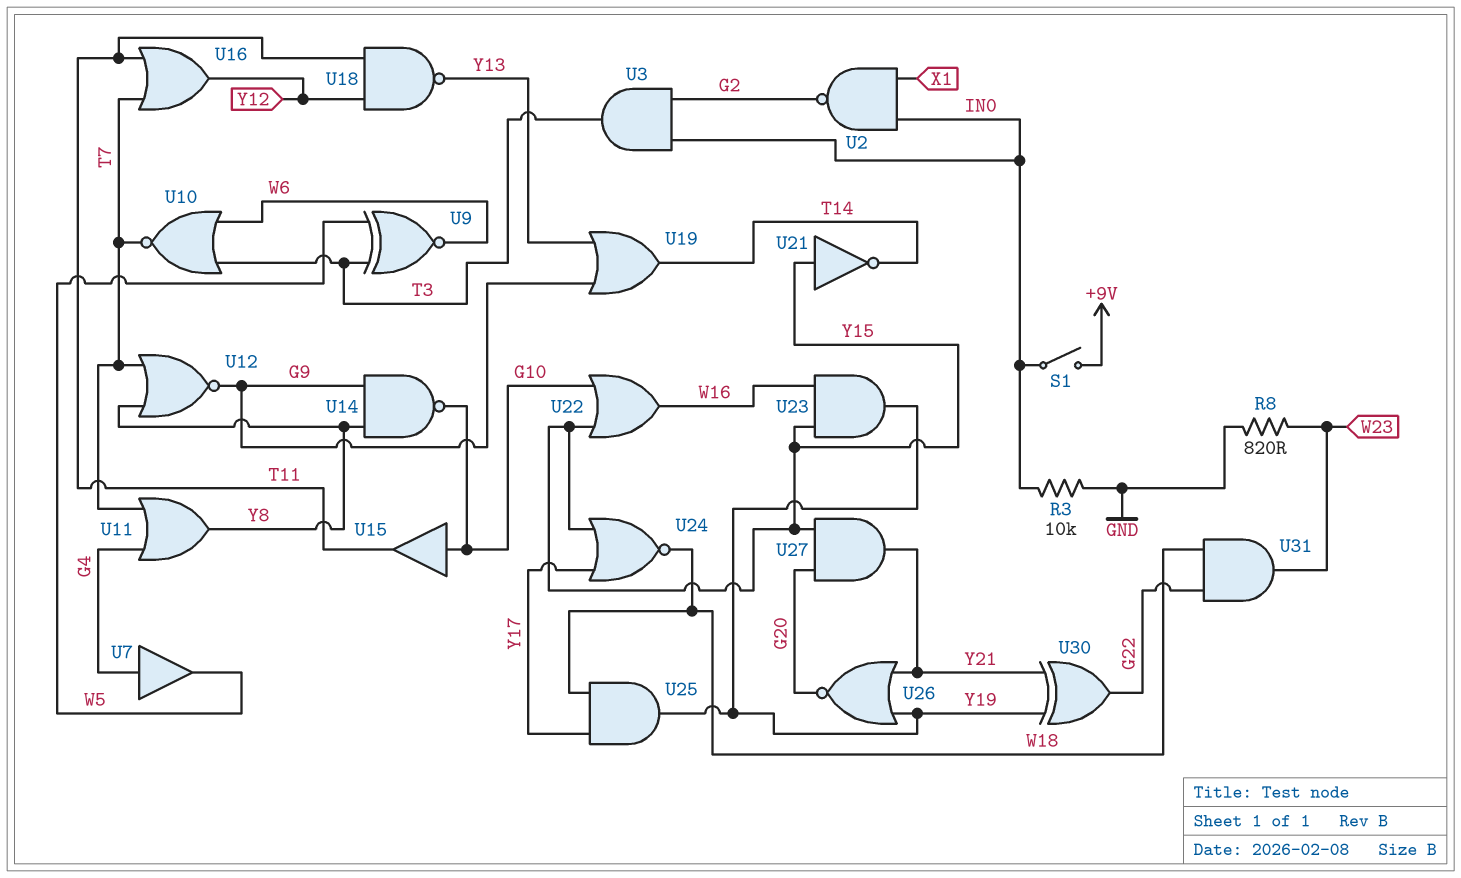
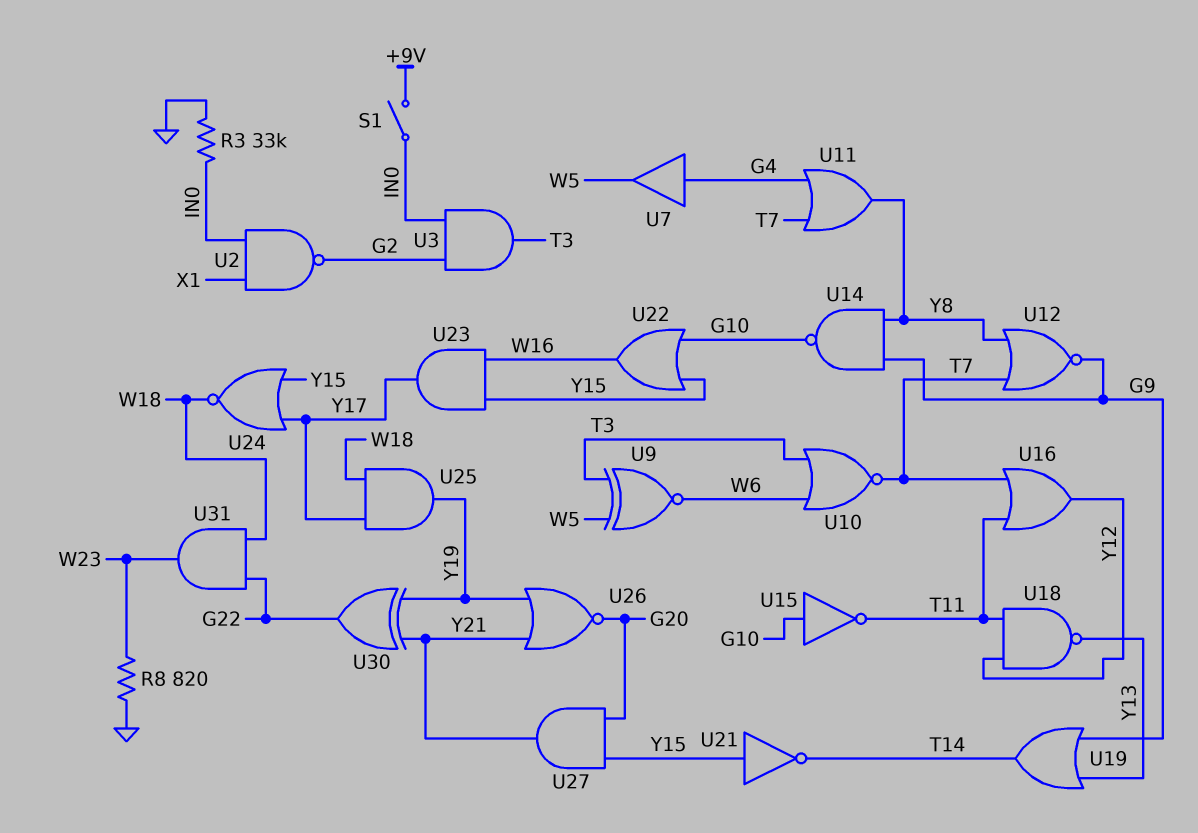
R3: 10k (GND, IN0) -> 33k (GND, IN0)
U15: buffer (in G10, out T11) -> NOT (in G10, out T11)
U23: AND (in W16, in Y15, out Y19) -> AND (in W16, in Y15, out Y17)

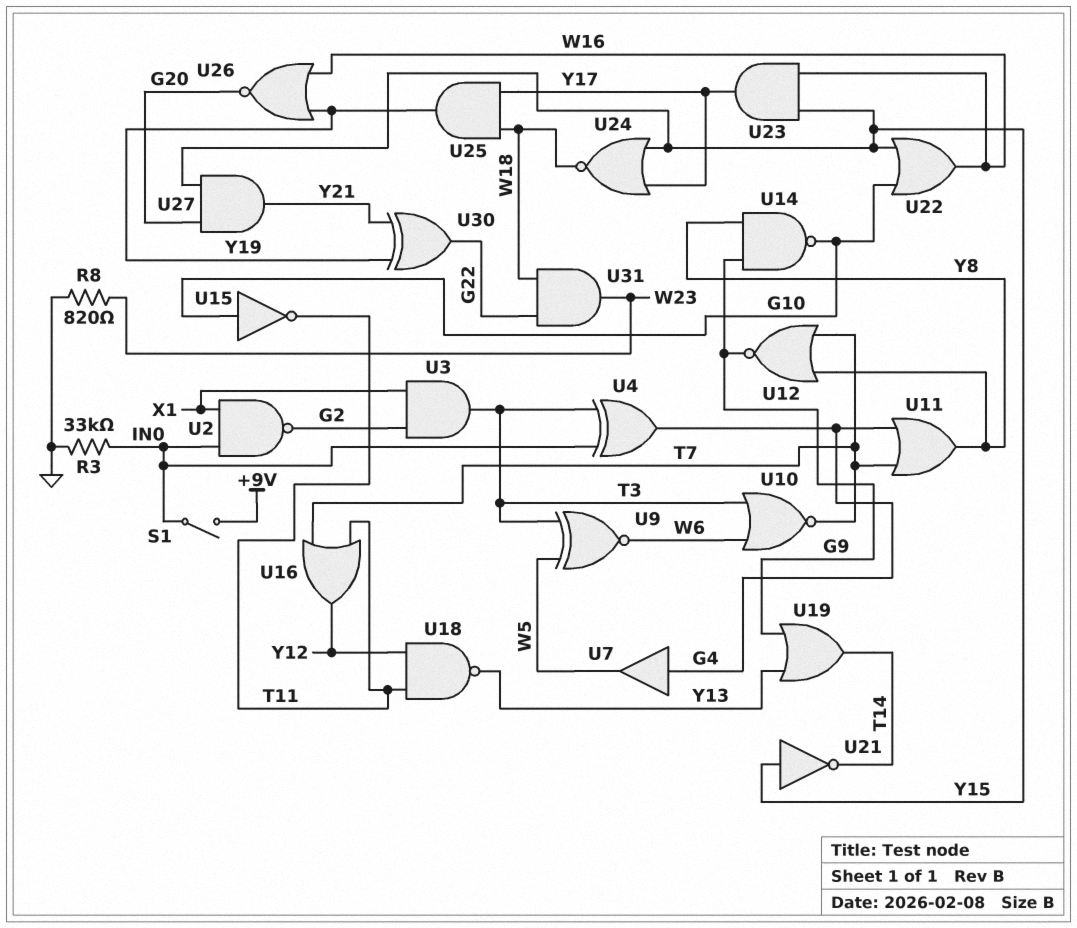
U3: AND (in G2, in IN0, out T3) -> AND (in G2, in X1, out T3)
U4: none -> XOR (in IN0, in T3, out G4)
U26: NOR (in Y19, in Y21, out G20) -> NOR (in W16, in Y19, out G20)

